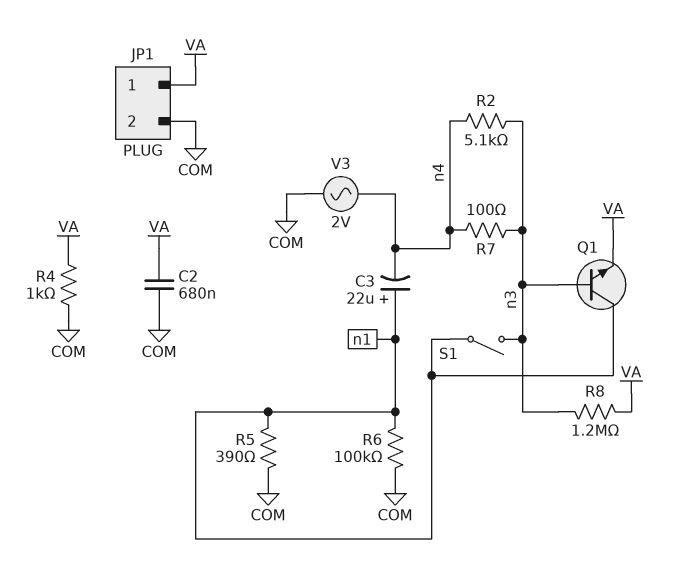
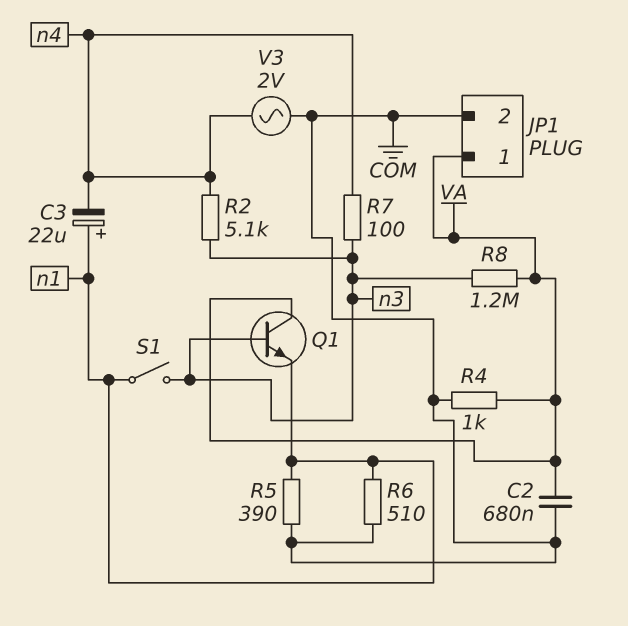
Q1: NPN (B n3, C n1, E VA) -> NPN (B n3, C VA, E n1)
R6: 100k (COM, n1) -> 510 (COM, n1)

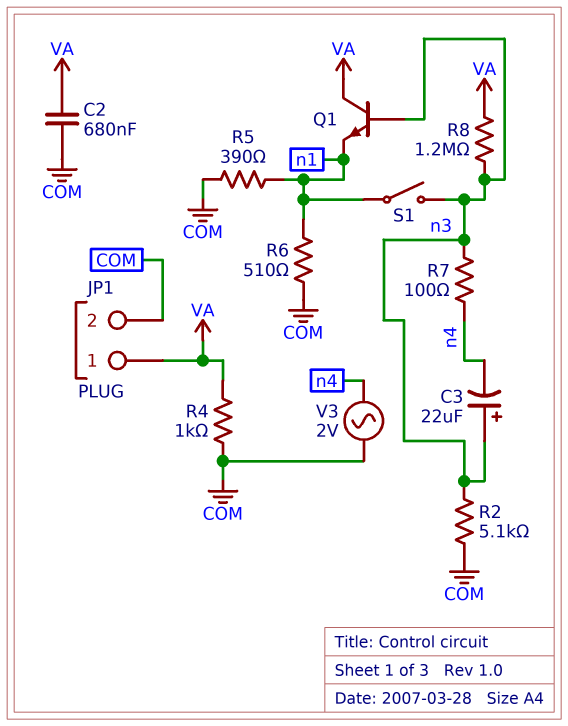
C3: 22uF (plus n1, minus n4) -> 22uF (plus n3, minus n4)
R2: 5.1k (n3, n4) -> 5.1k (COM, n3)

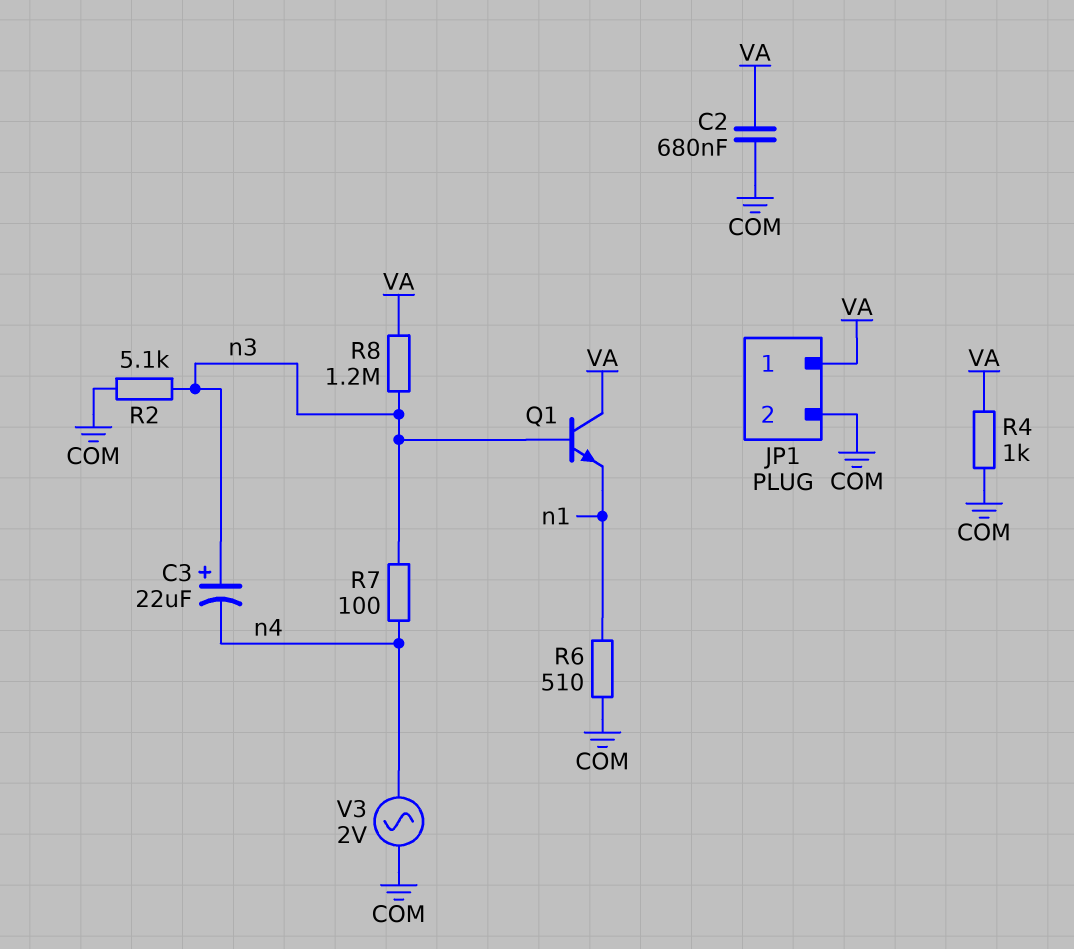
R5: 390 (COM, n1) -> none
S1: switch (n1, n3) -> none

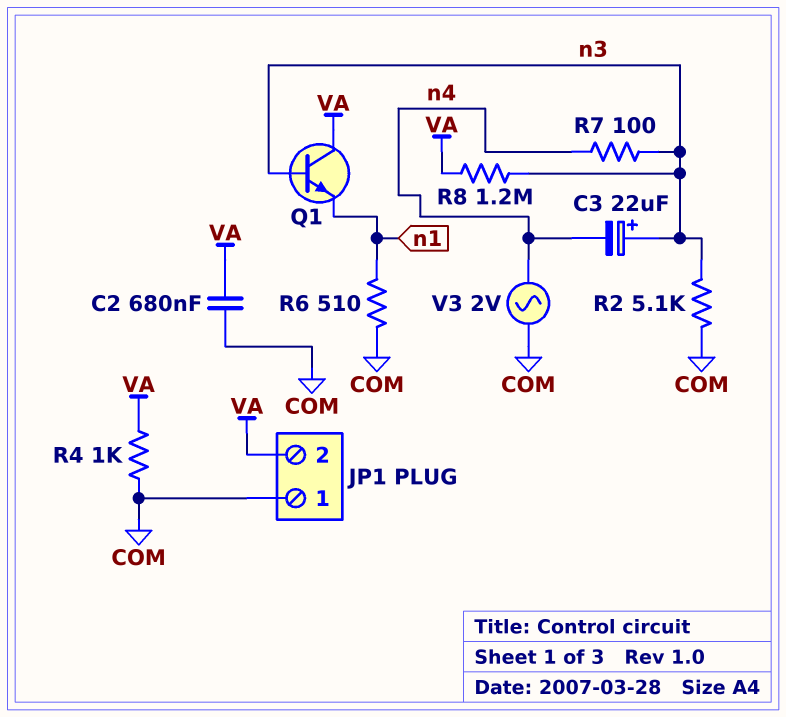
JP1 pin 1: VA -> COM
JP1 pin 2: COM -> VA

